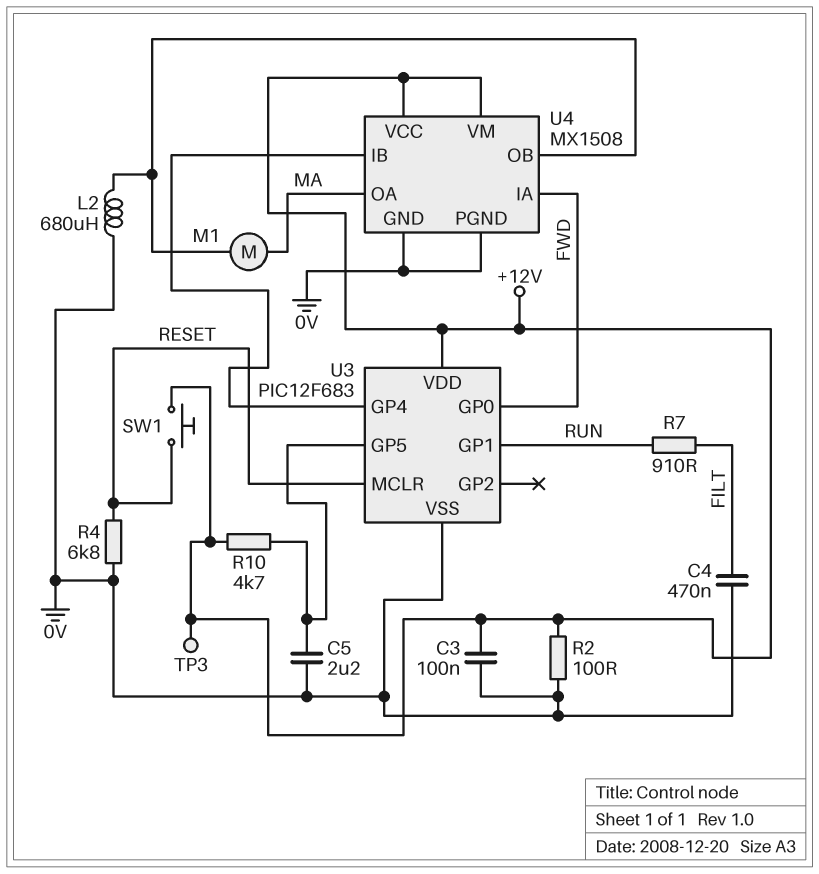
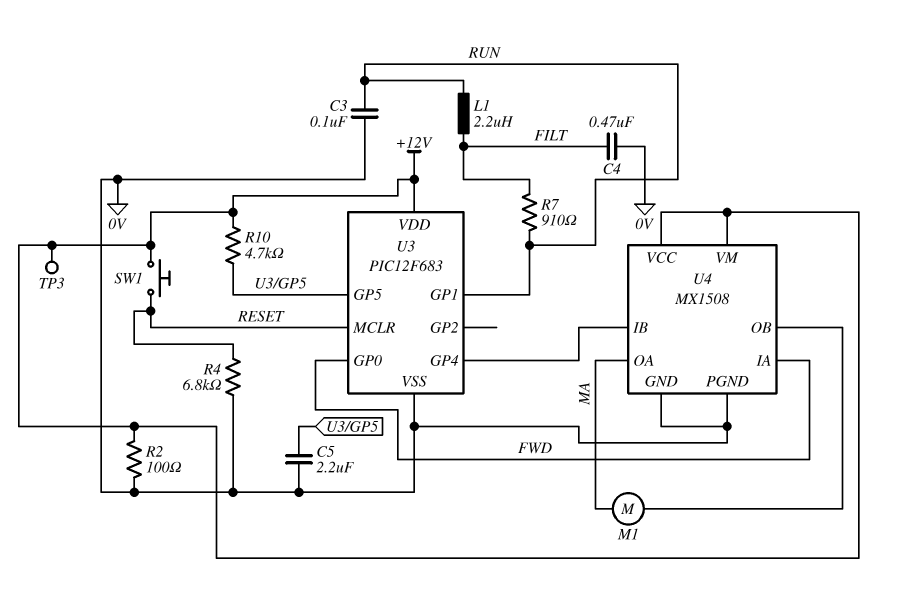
C3: 100nF (+12V, 0V) -> 100nF (0V, RUN)
L1: none -> 2.2uH (FILT, RUN)
L2: 680uH (0V, U4/OB) -> none

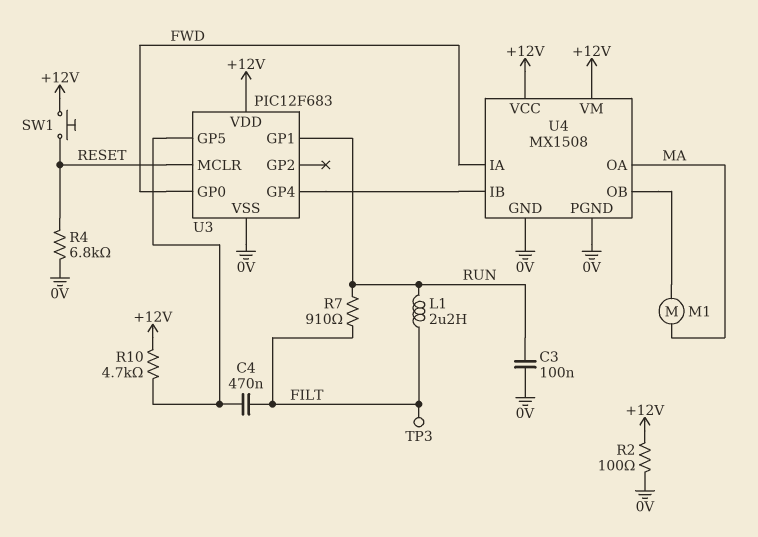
C4: 470nF (0V, FILT) -> 470nF (FILT, U3/GP5)
C5: 2.2uF (0V, U3/GP5) -> none
TP3: test point (+12V) -> test point (FILT)

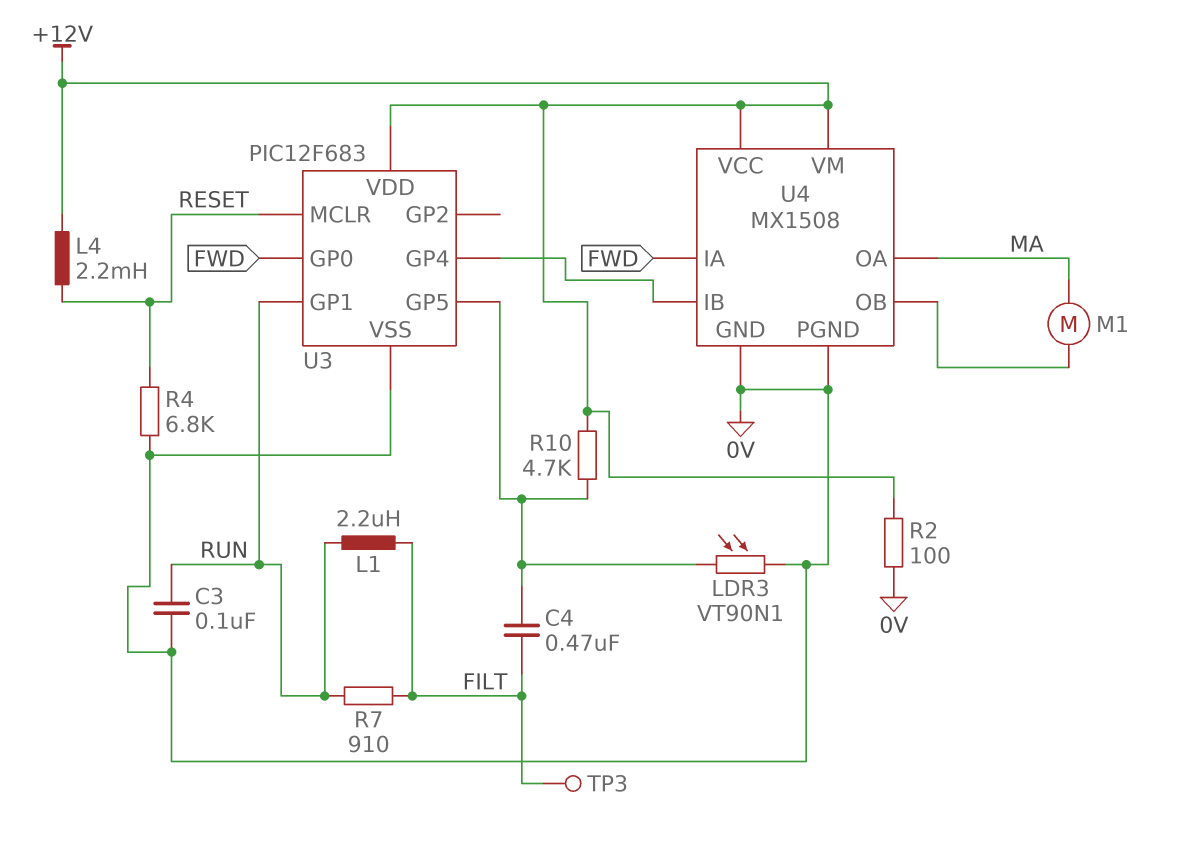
L4: none -> 2.2mH (+12V, RESET)
LDR3: none -> VT90N1 (0V, U3/GP5)
SW1: button (+12V, RESET) -> none

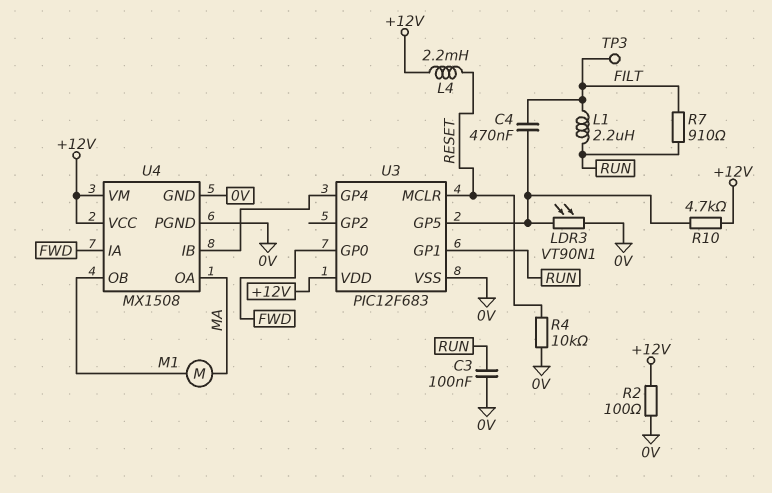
R4: 6.8k (0V, RESET) -> 10k (0V, RESET)

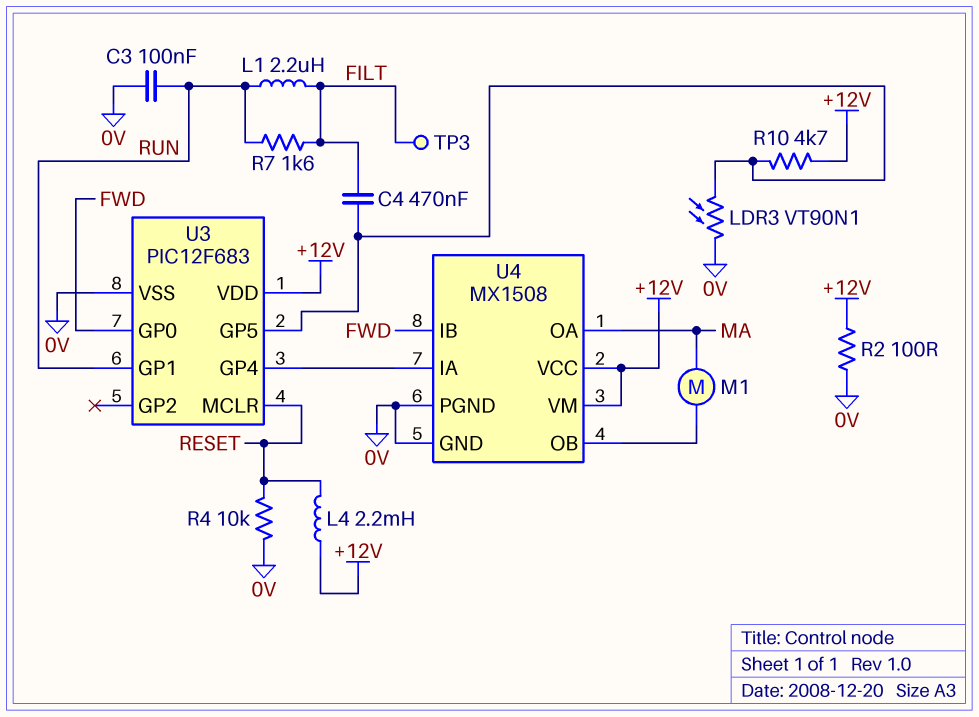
R7: 910 (FILT, RUN) -> 1.6k (FILT, RUN)
U4 pin IA: FWD -> U3/GP4
U4 pin IB: U3/GP4 -> FWD

